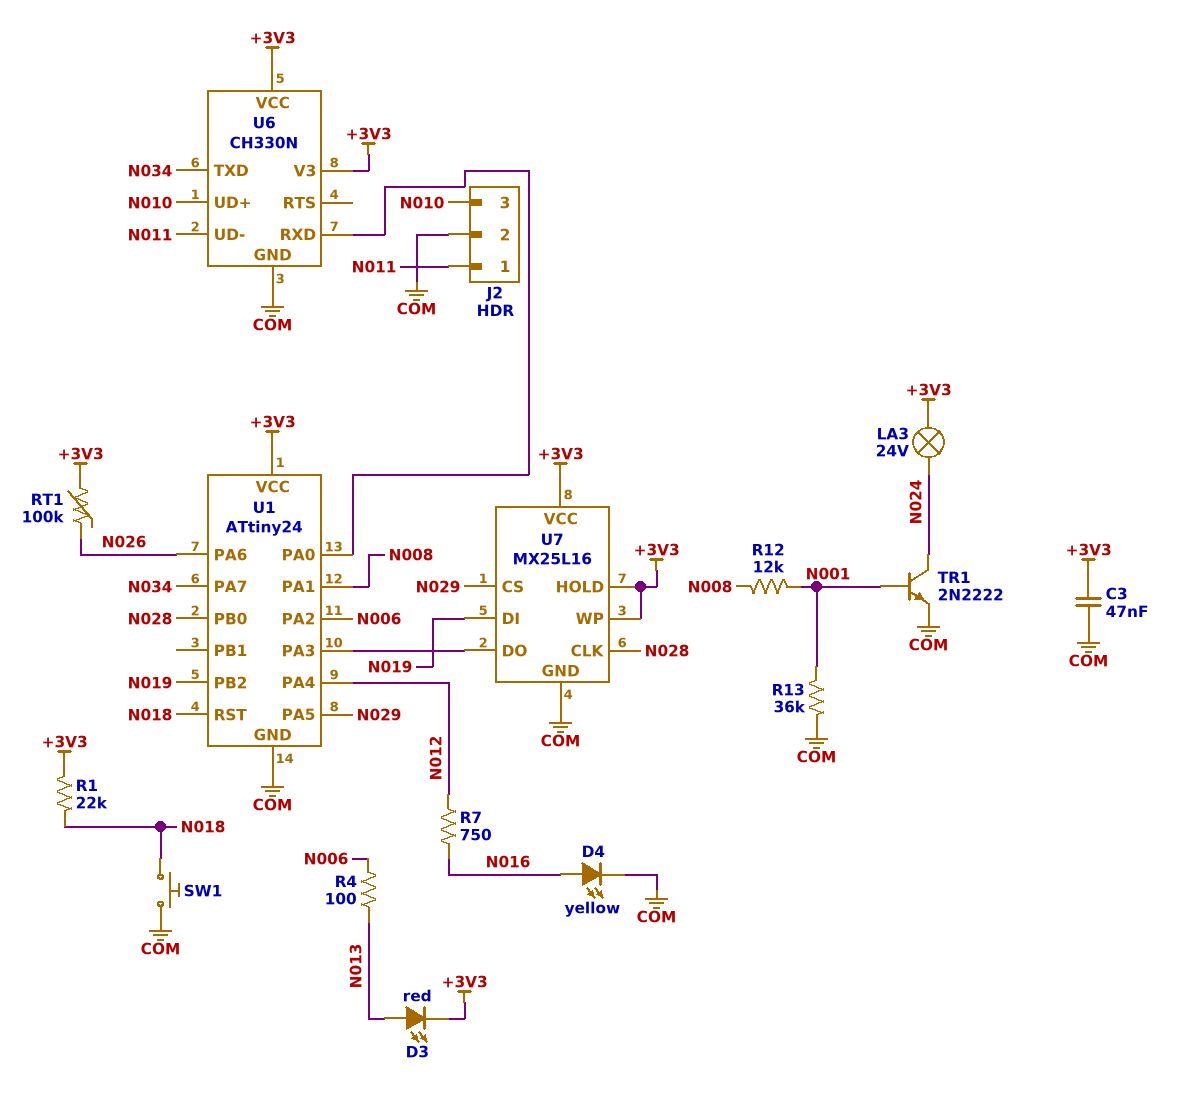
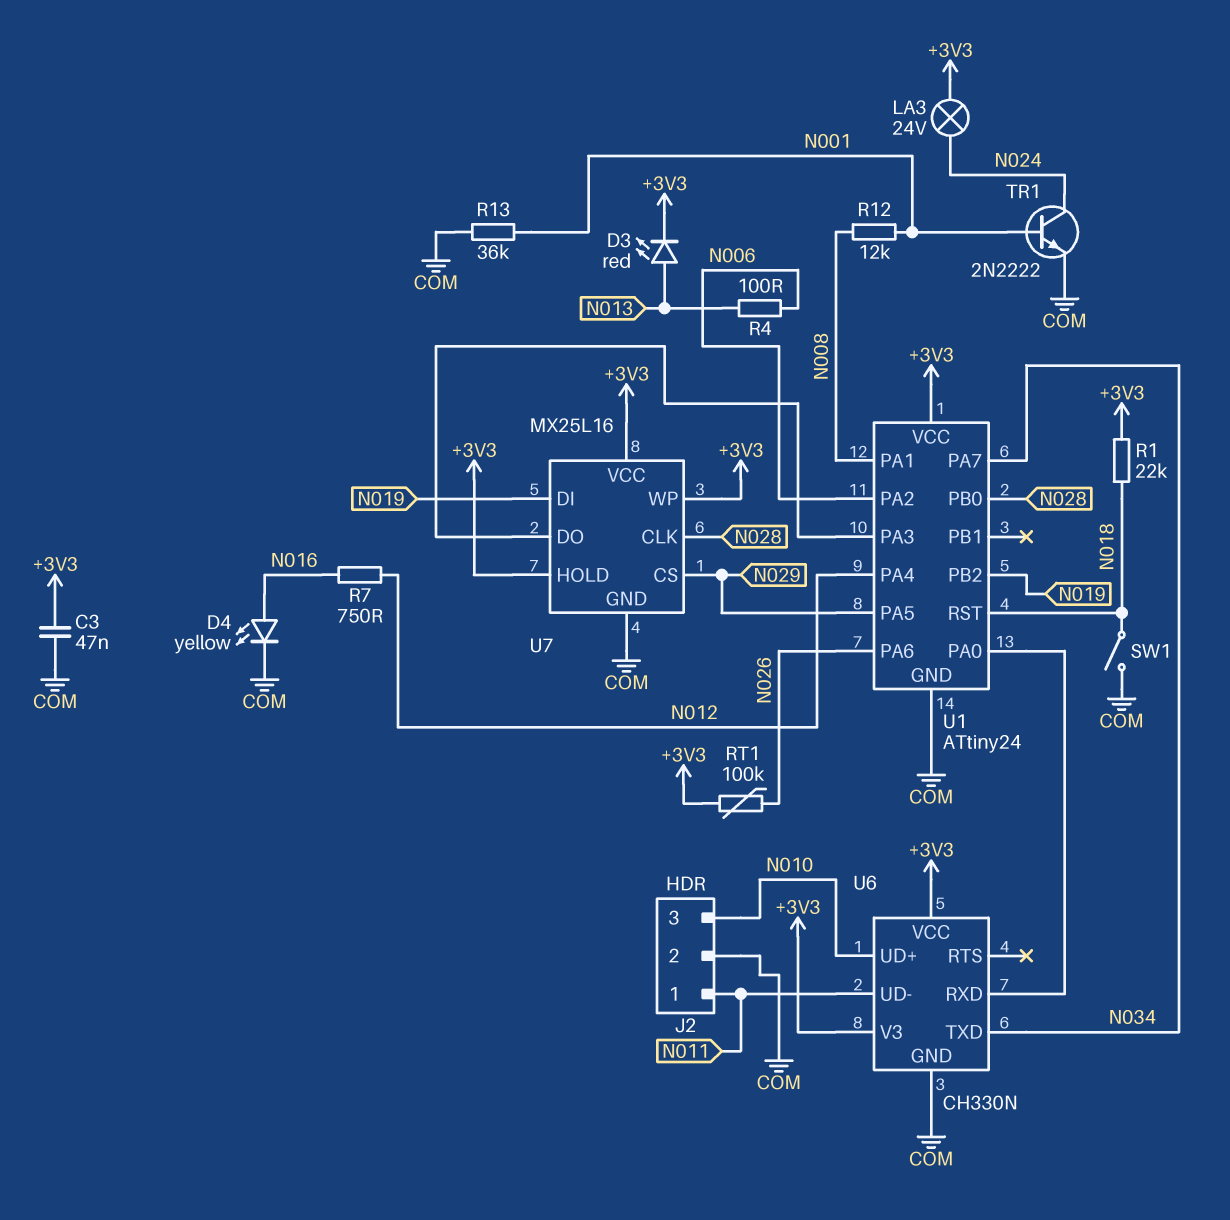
SW1: button (COM, N018) -> switch (COM, N018)

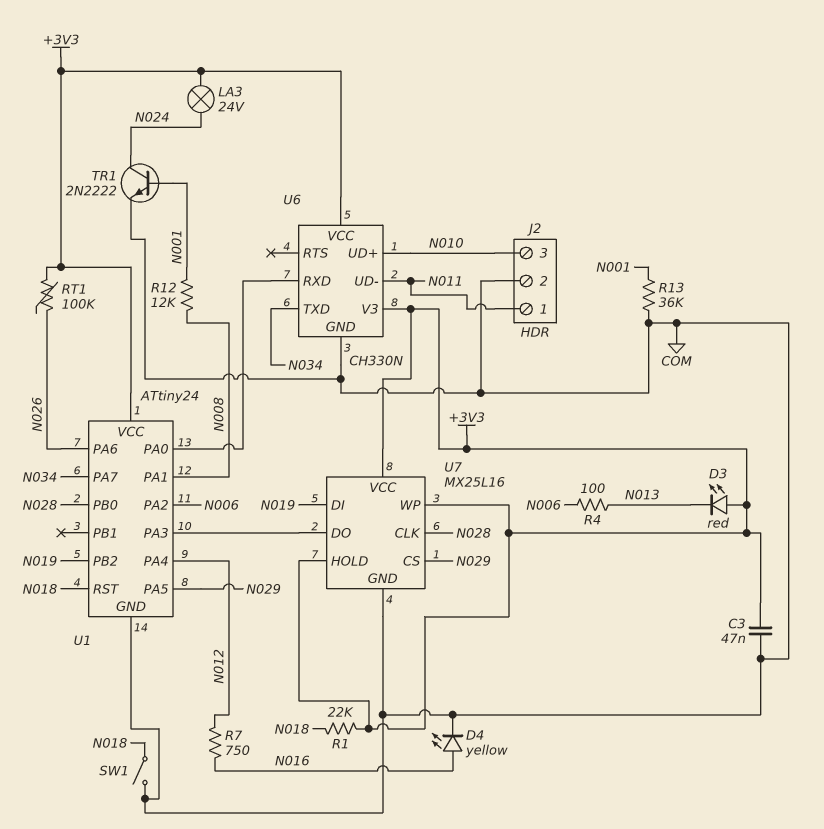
D3: LED red (A N013, K +3V3) -> LED red (A +3V3, K N013)

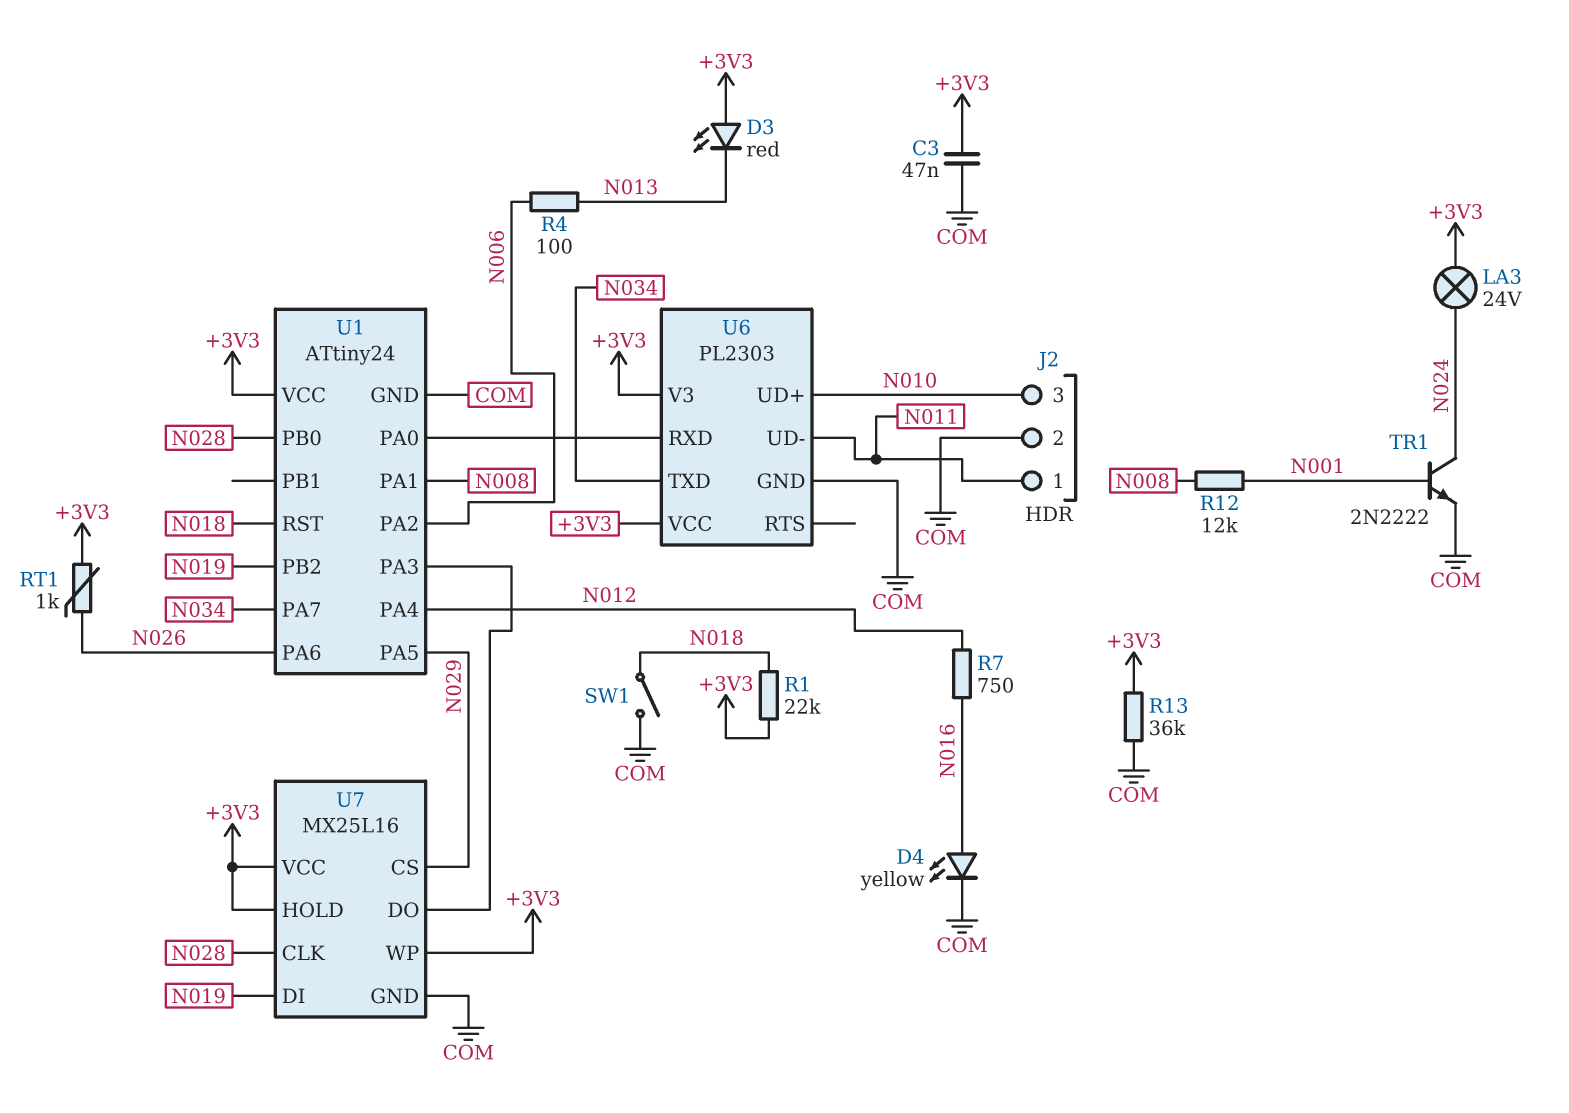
R13: 36k (COM, N001) -> 36k (+3V3, COM)
RT1: 100k (+3V3, N026) -> 1k (+3V3, N026)
U6: CH330N -> PL2303

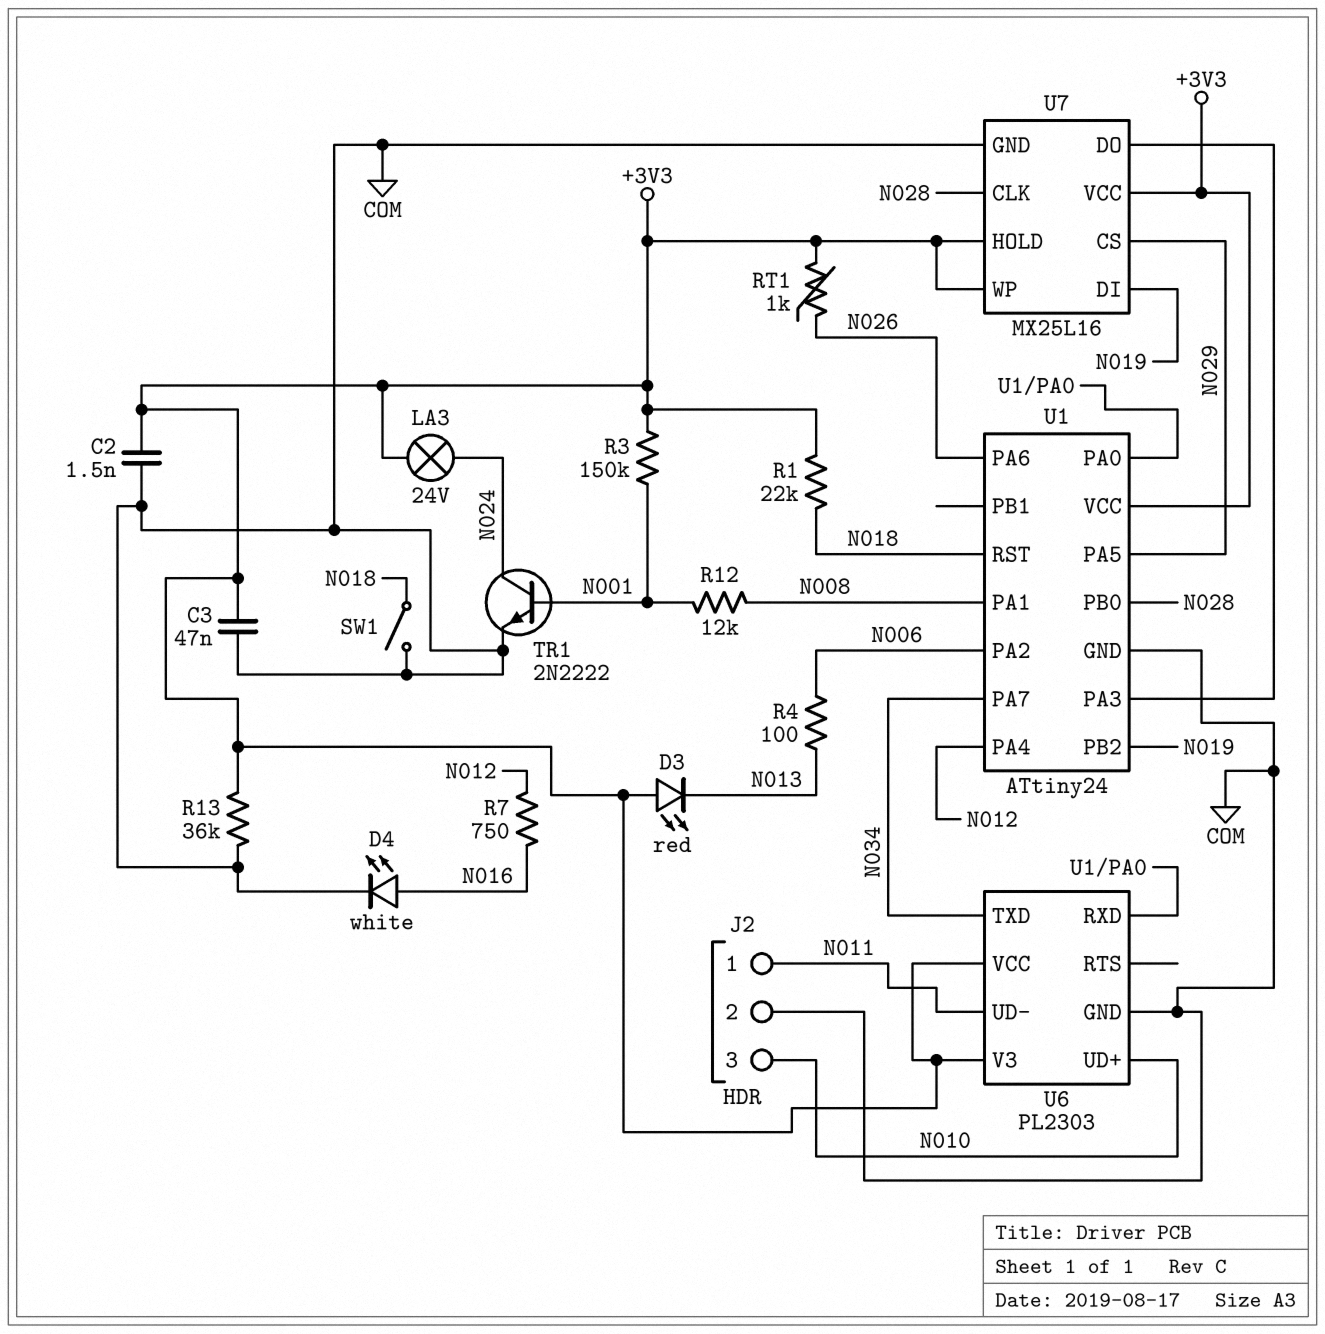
C2: none -> 1.5nF (+3V3, COM)
D4: LED yellow (A N016, K COM) -> LED white (A N016, K COM)
R3: none -> 150k (+3V3, N001)

